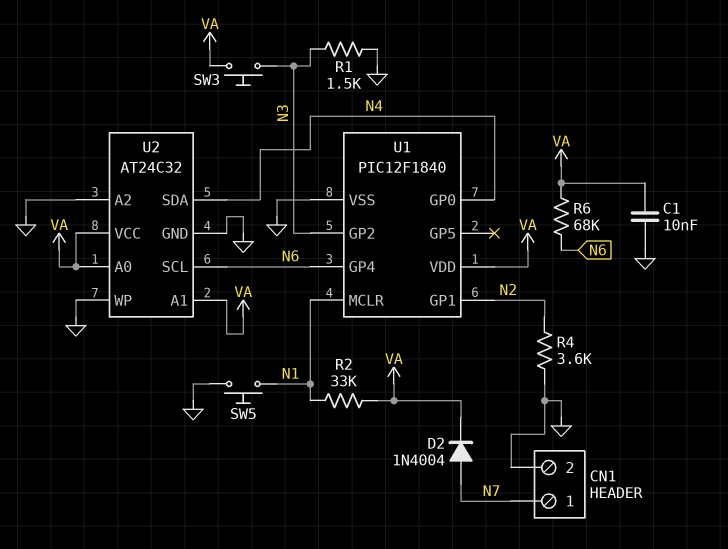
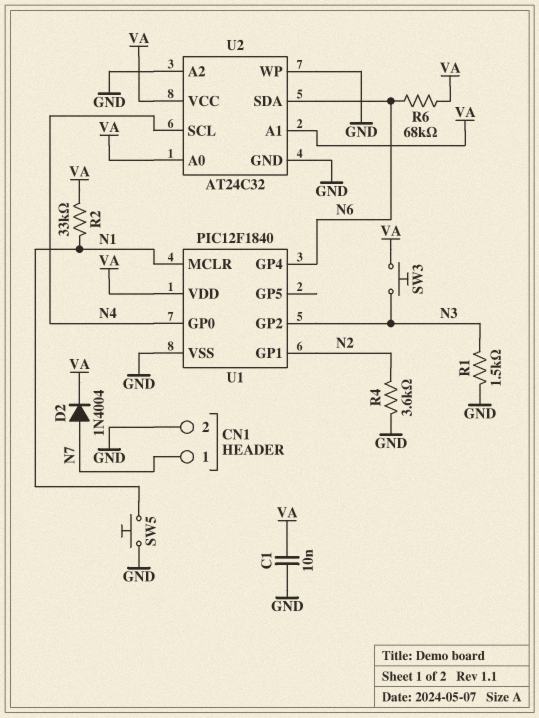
U2 pin SCL: N6 -> N4
U2 pin SDA: N4 -> N6

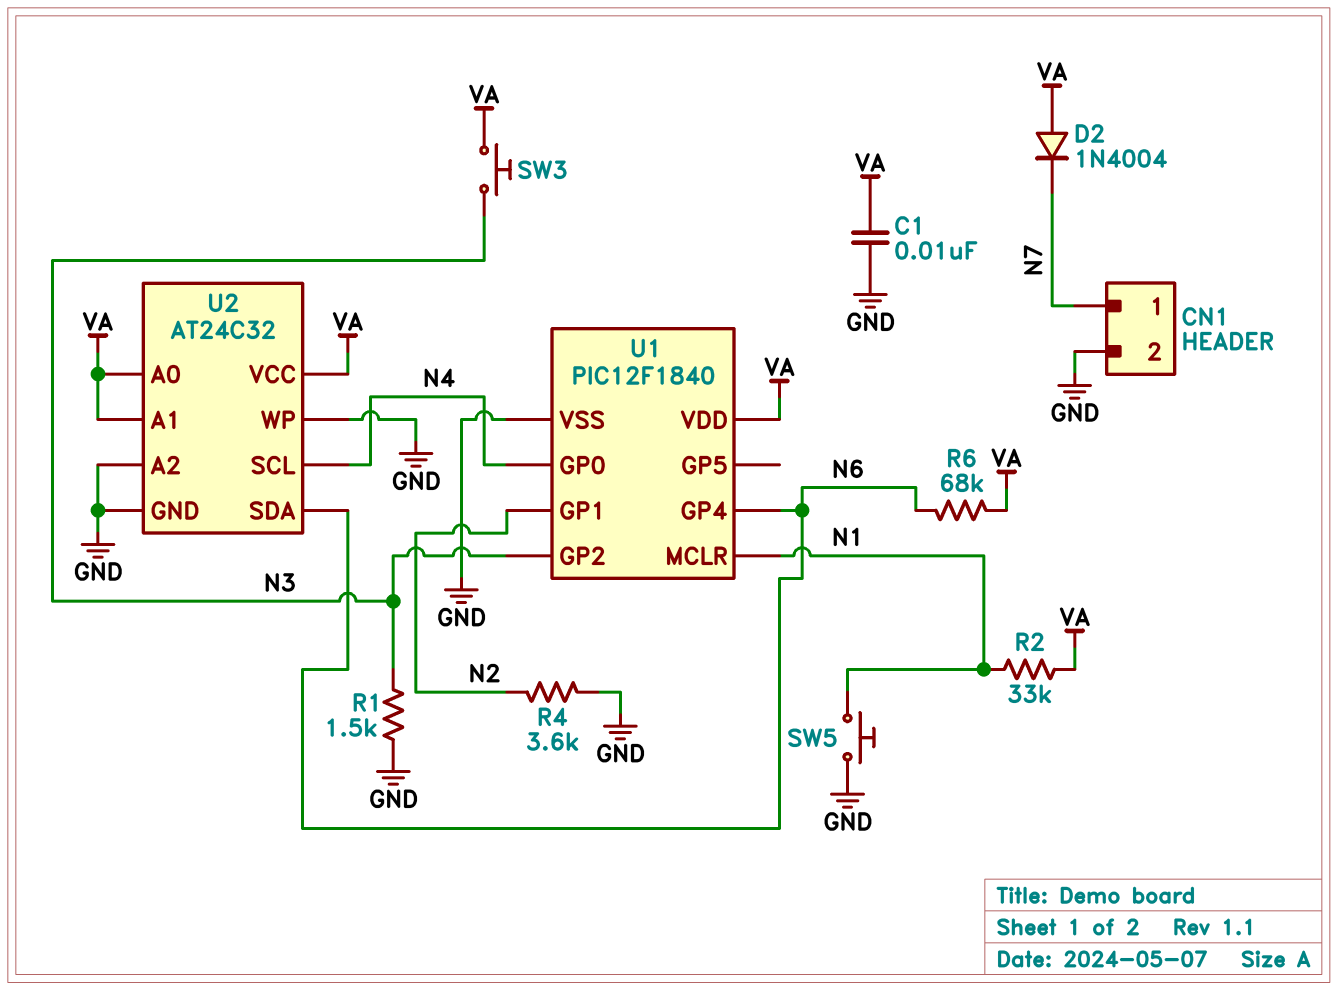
D2: diode 1N4004 (A N7, K VA) -> diode 1N4004 (A VA, K N7)

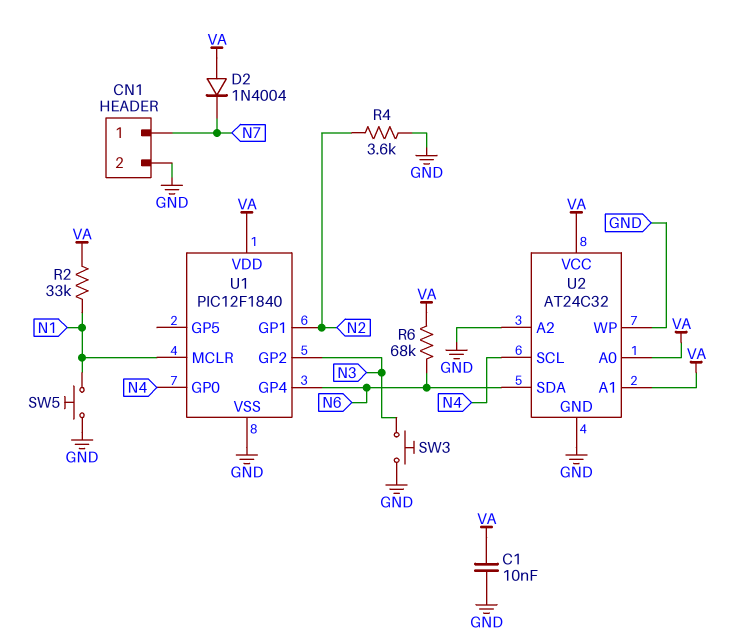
R1: 1.5k (GND, N3) -> none
SW3: button (N3, VA) -> button (GND, N3)

